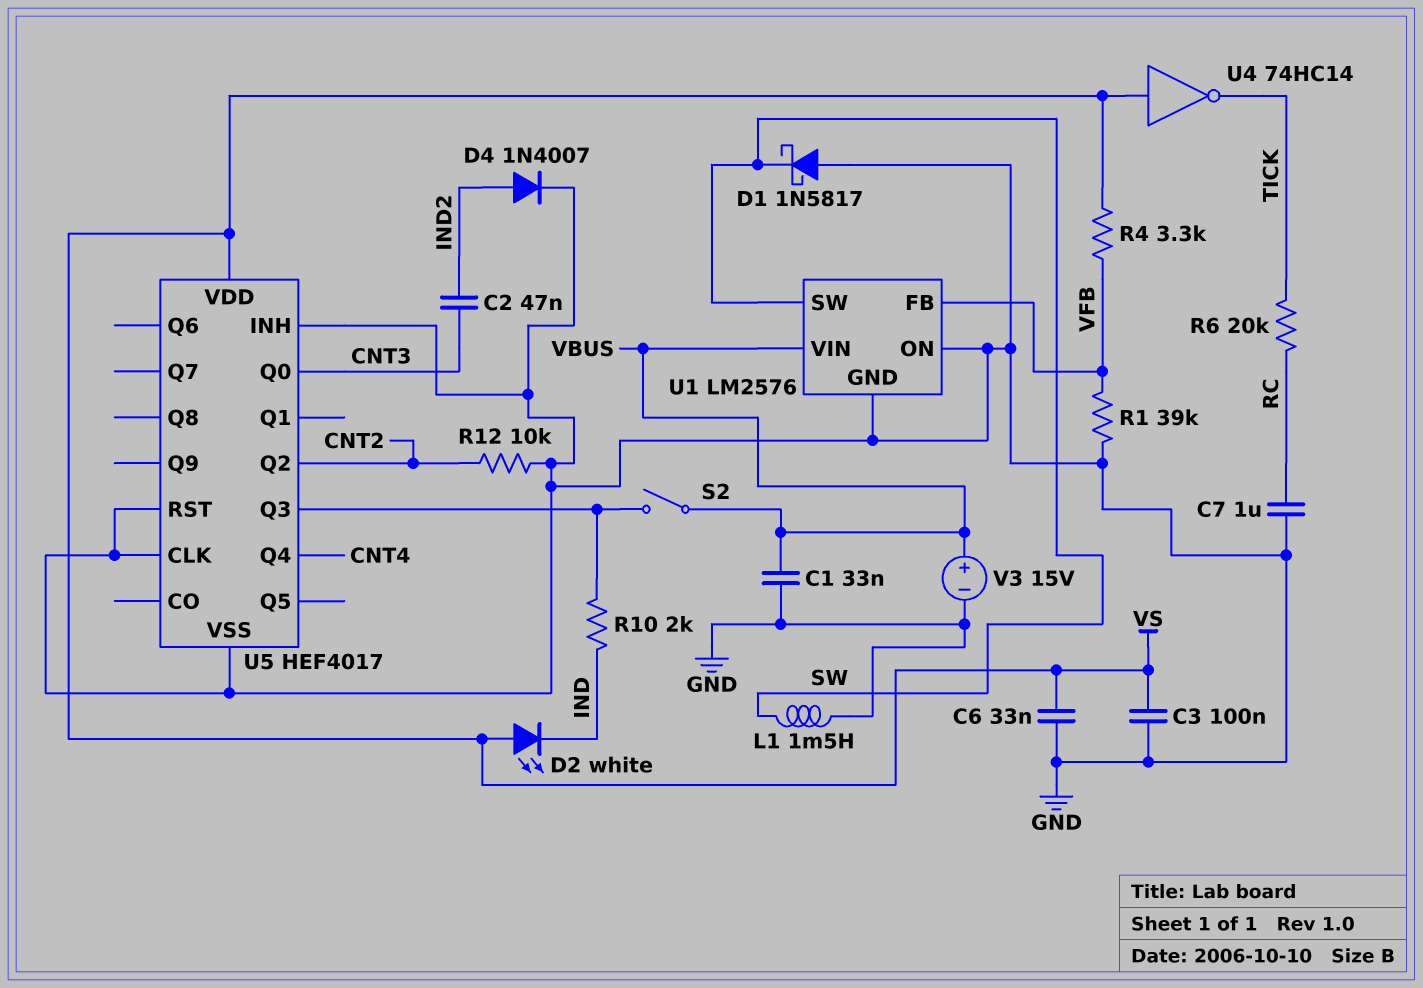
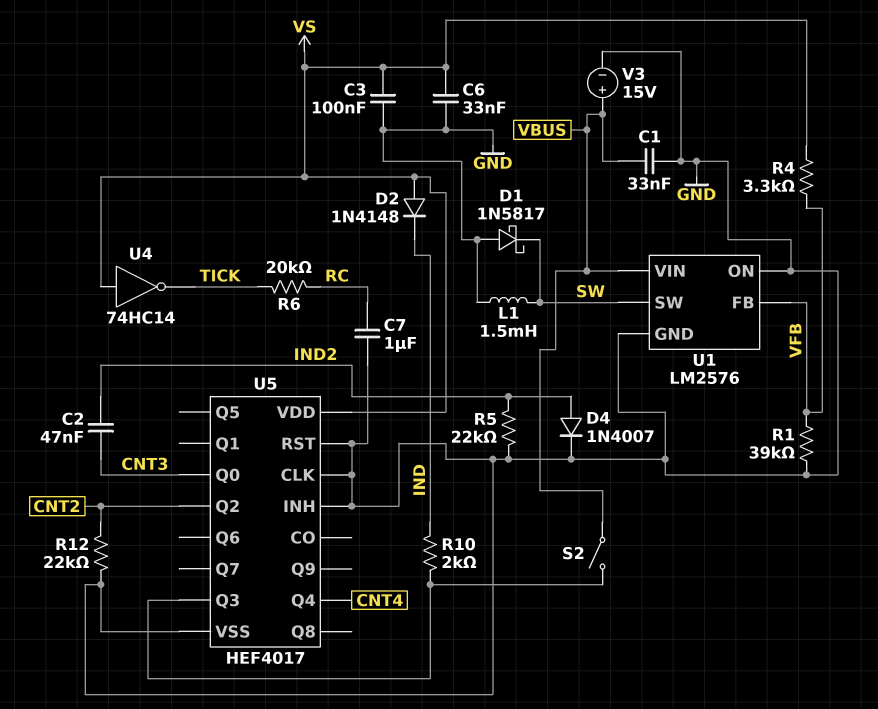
D2: LED white (A VS, K IND) -> diode 1N4148 (A VS, K IND)
R5: none -> 22k (GND, IND2)
R12: 10k (CNT2, GND) -> 22k (CNT2, GND)

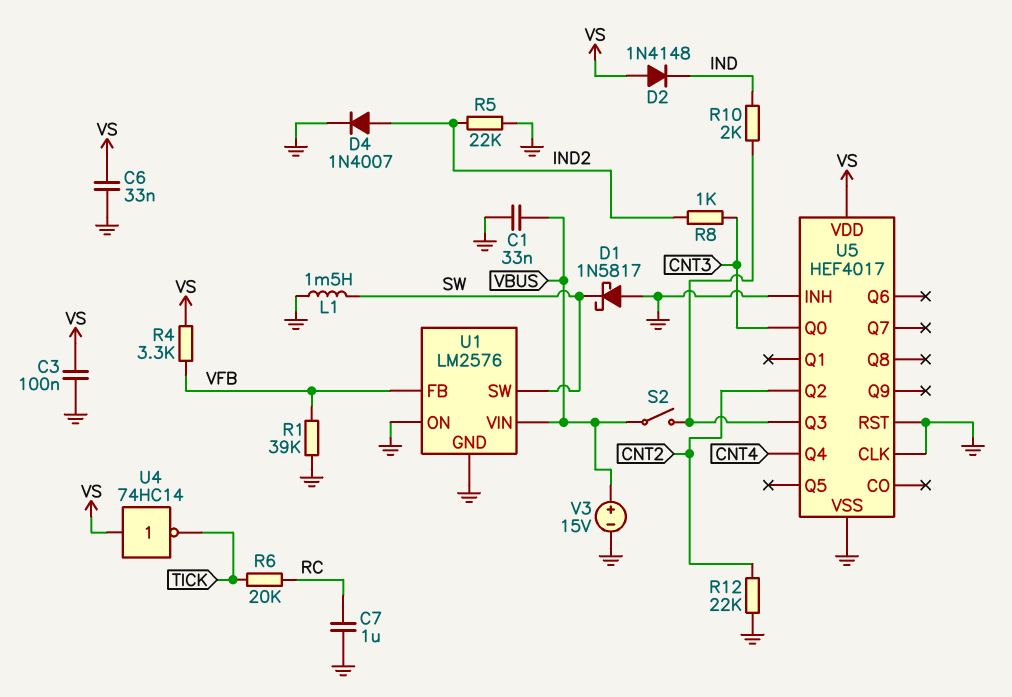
C2: 47nF (CNT3, IND2) -> none
R8: none -> 1k (CNT3, IND2)

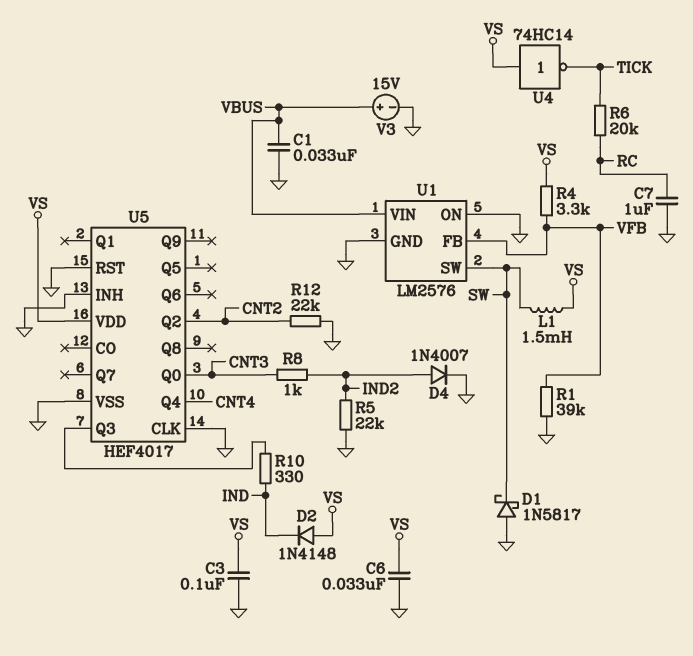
L1: 1.5mH (GND, SW) -> 1.5mH (SW, VS)
R10: 2k (IND, U5/Q3) -> 330 (IND, U5/Q3)
S2: switch (U5/Q3, VBUS) -> none

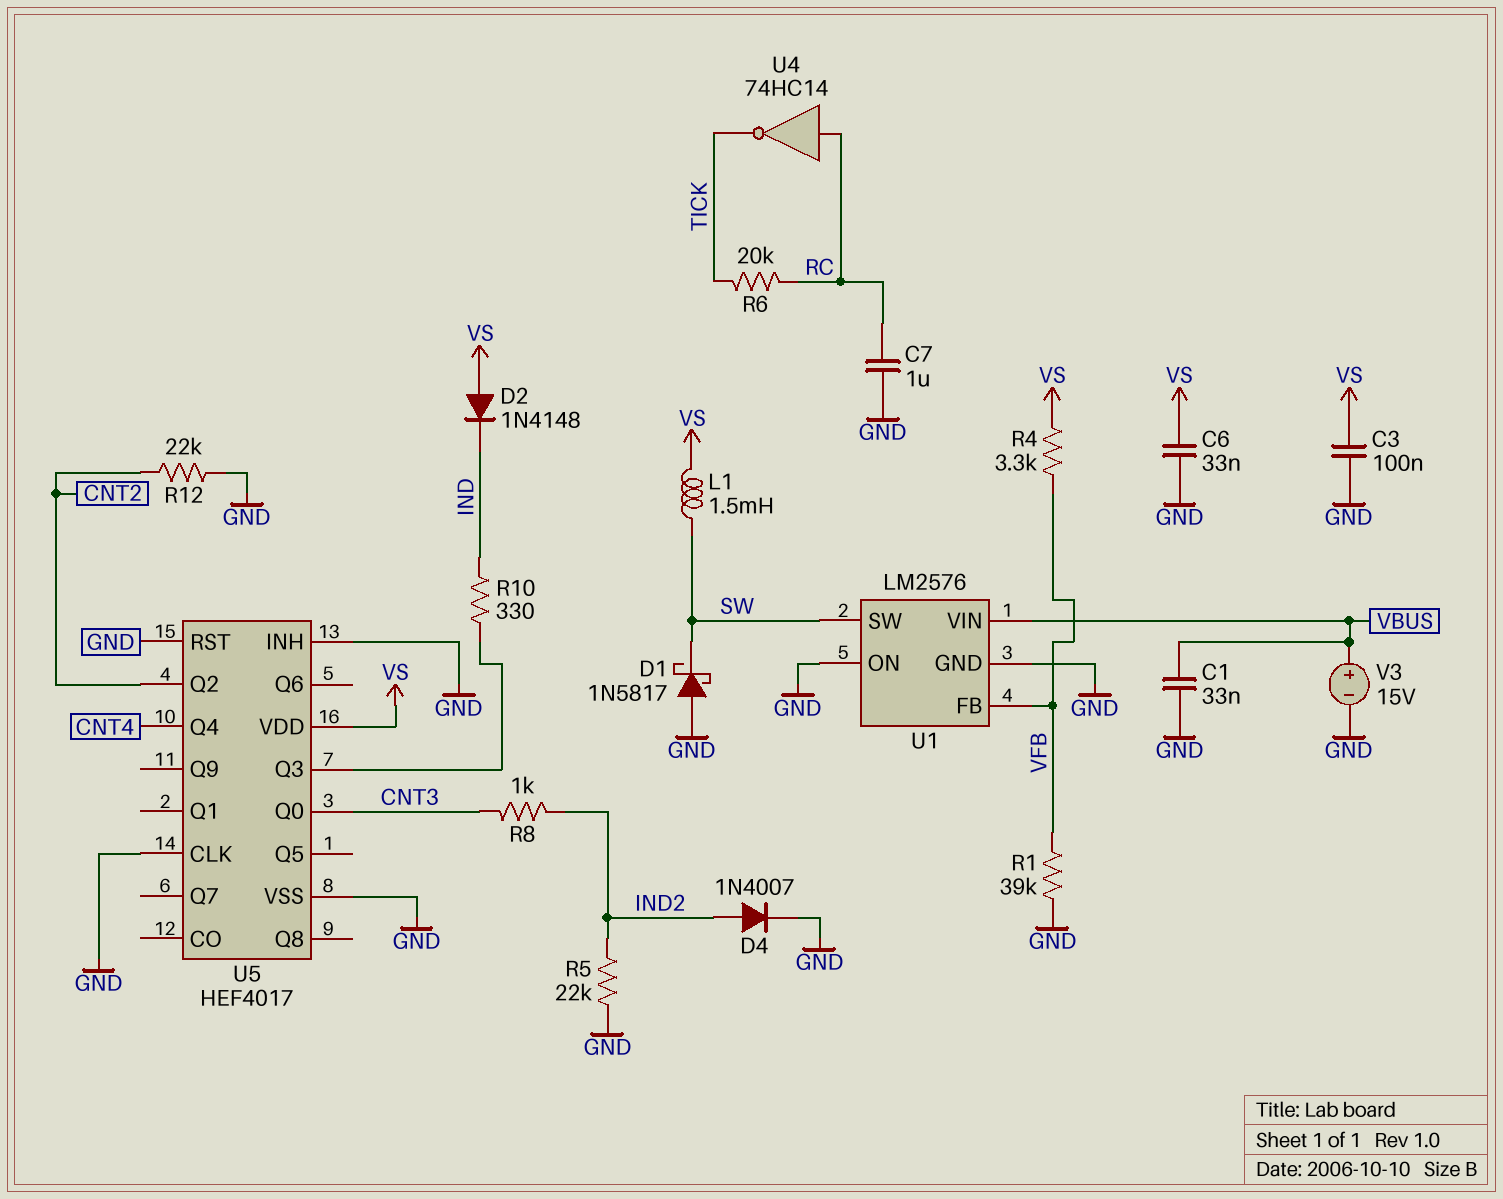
U4: NOT 74HC14 (in VS, out TICK) -> NOT 74HC14 (in RC, out TICK)

